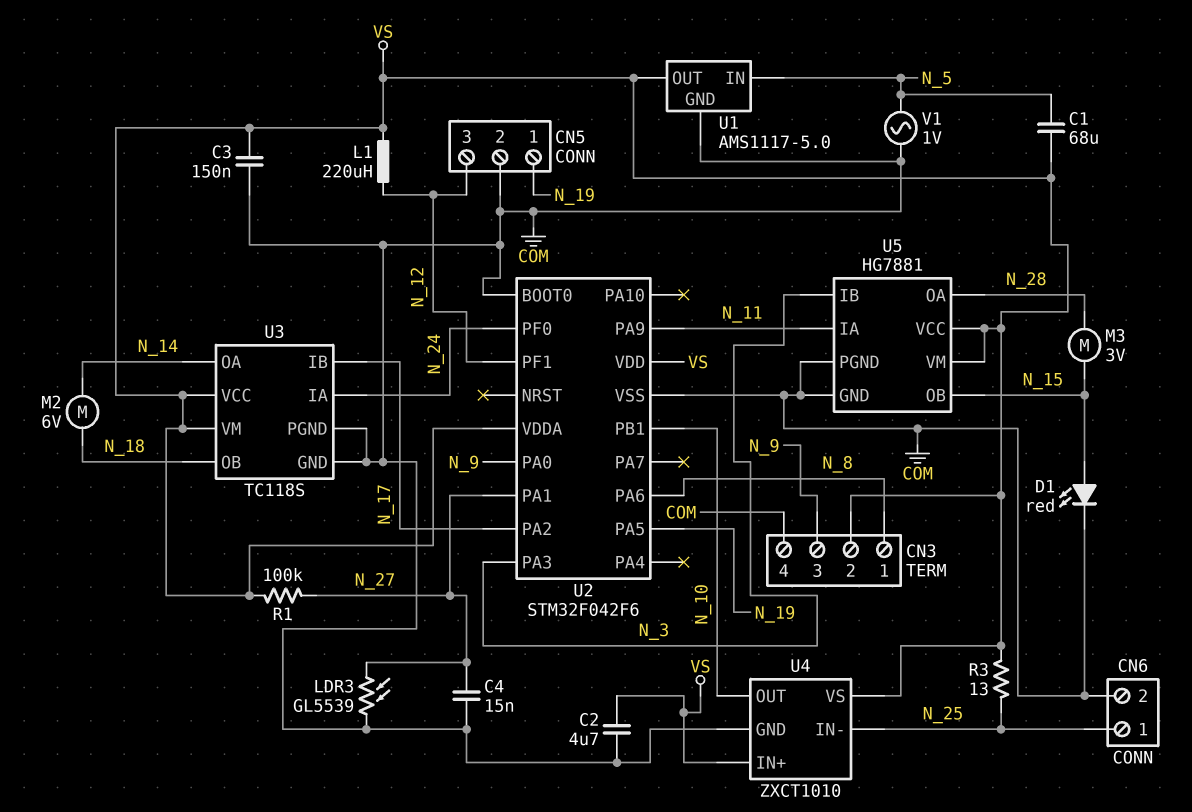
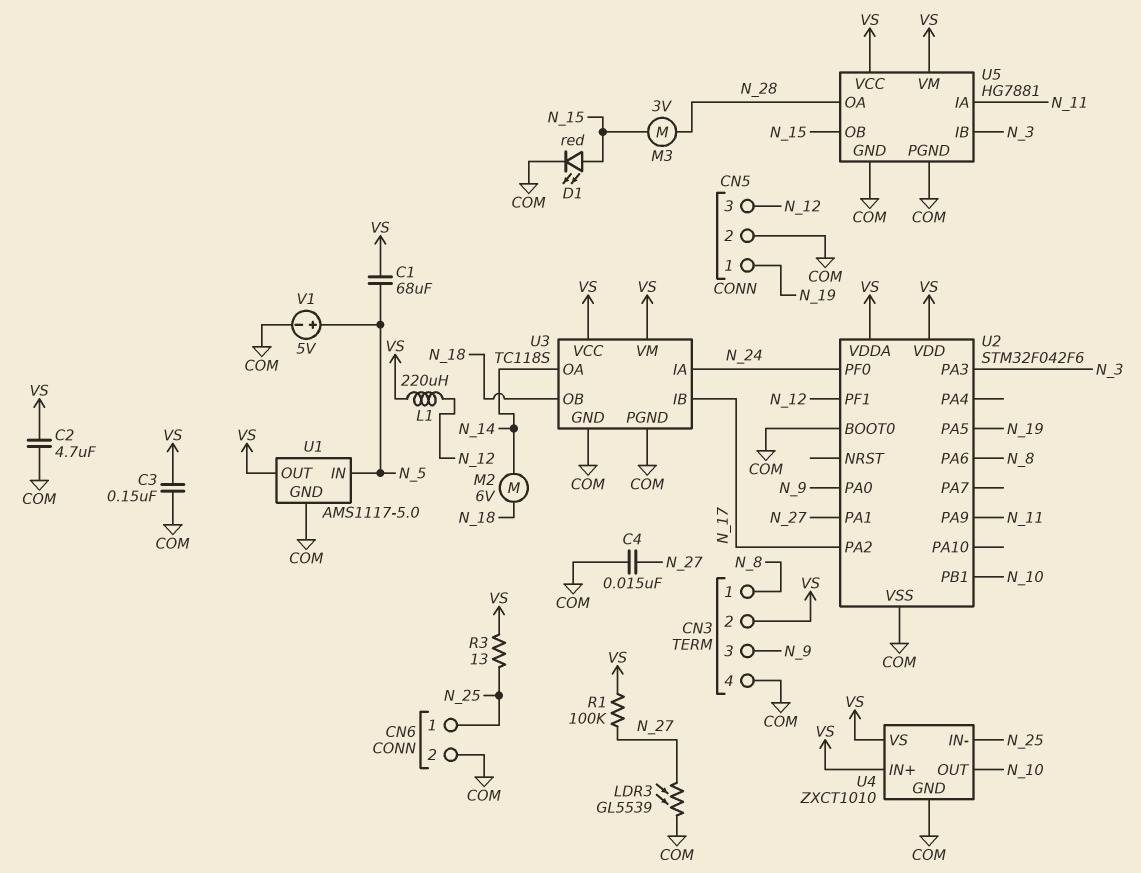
V1: AC 1V (COM, N_5) -> 5V (plus N_5, minus COM)

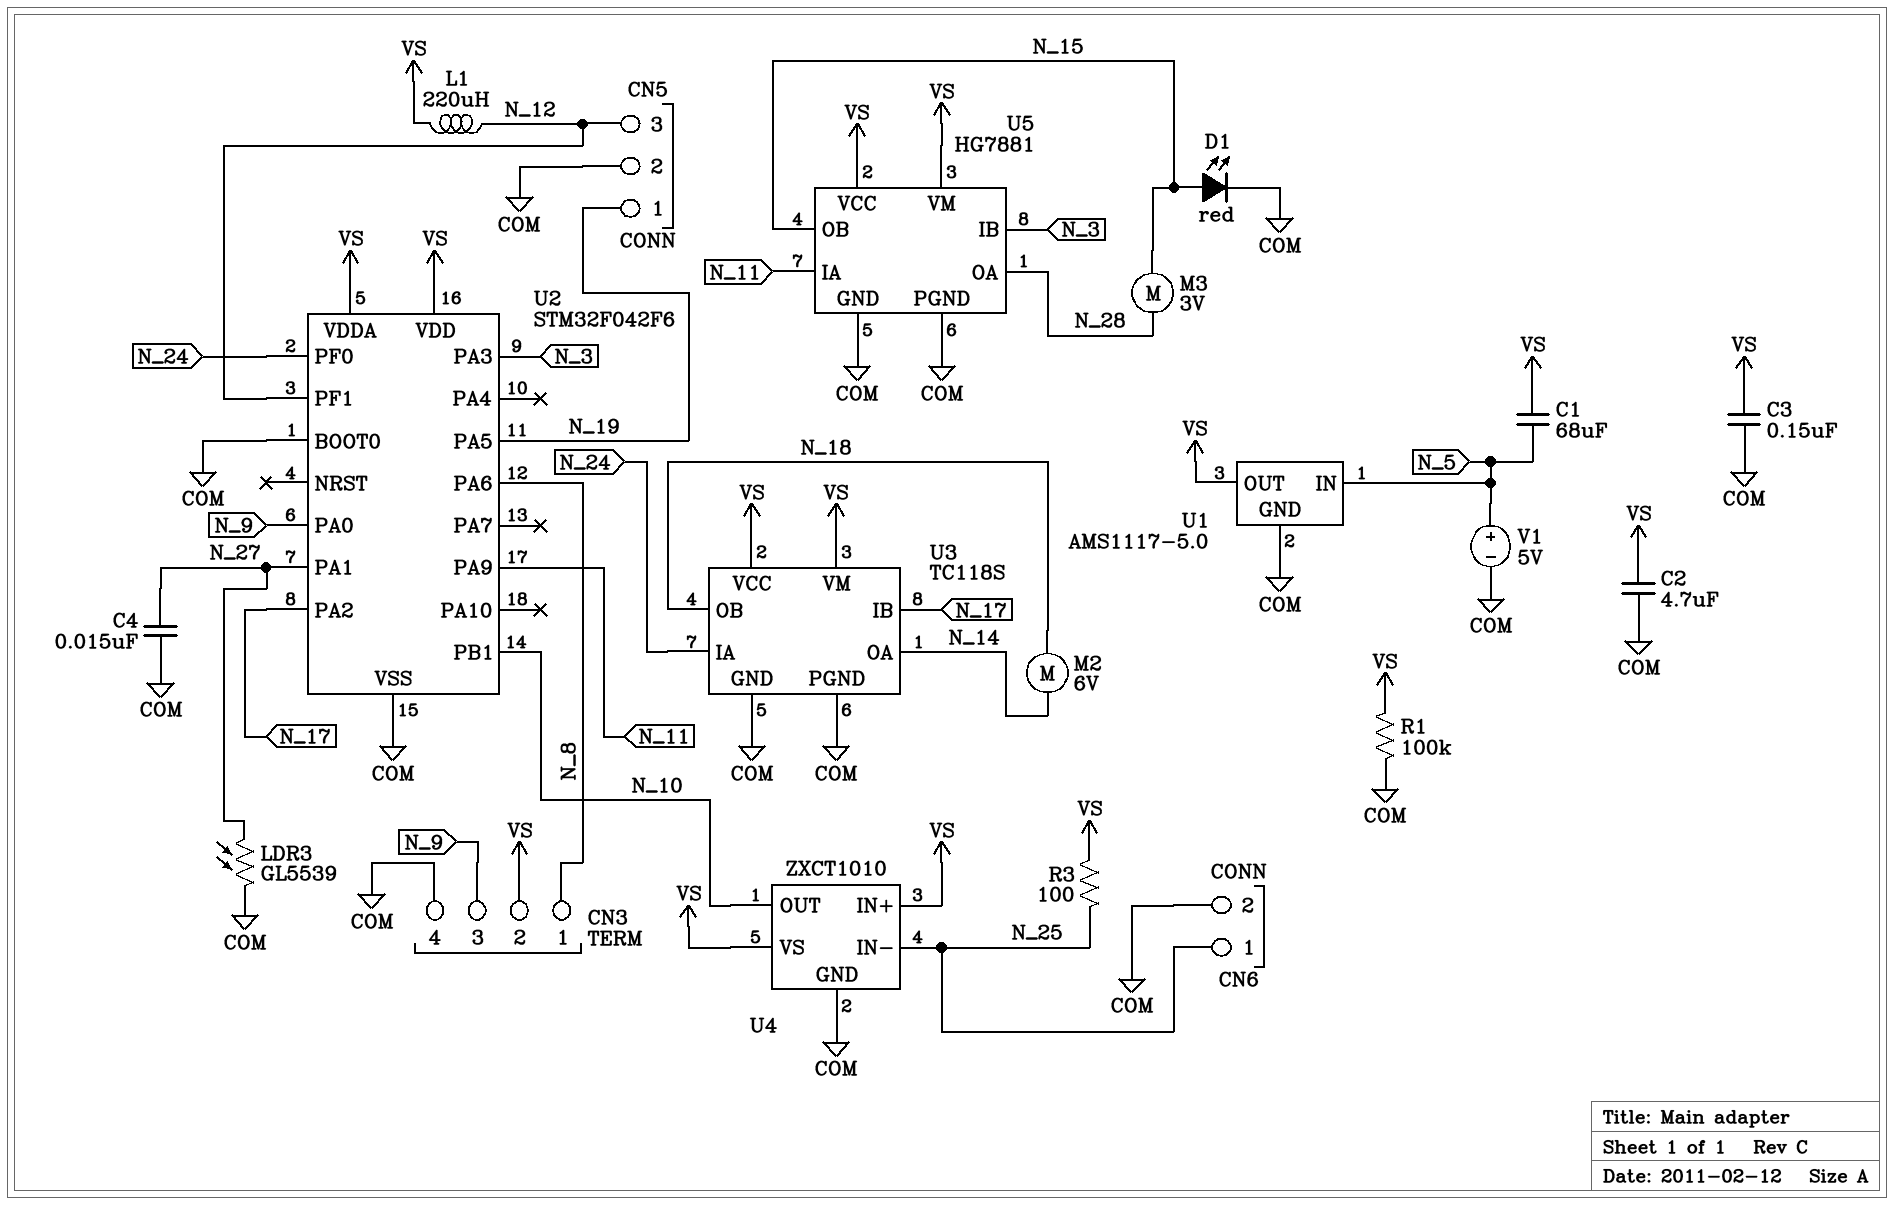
R1: 100k (N_27, VS) -> 100k (COM, VS)
R3: 13 (N_25, VS) -> 100 (N_25, VS)

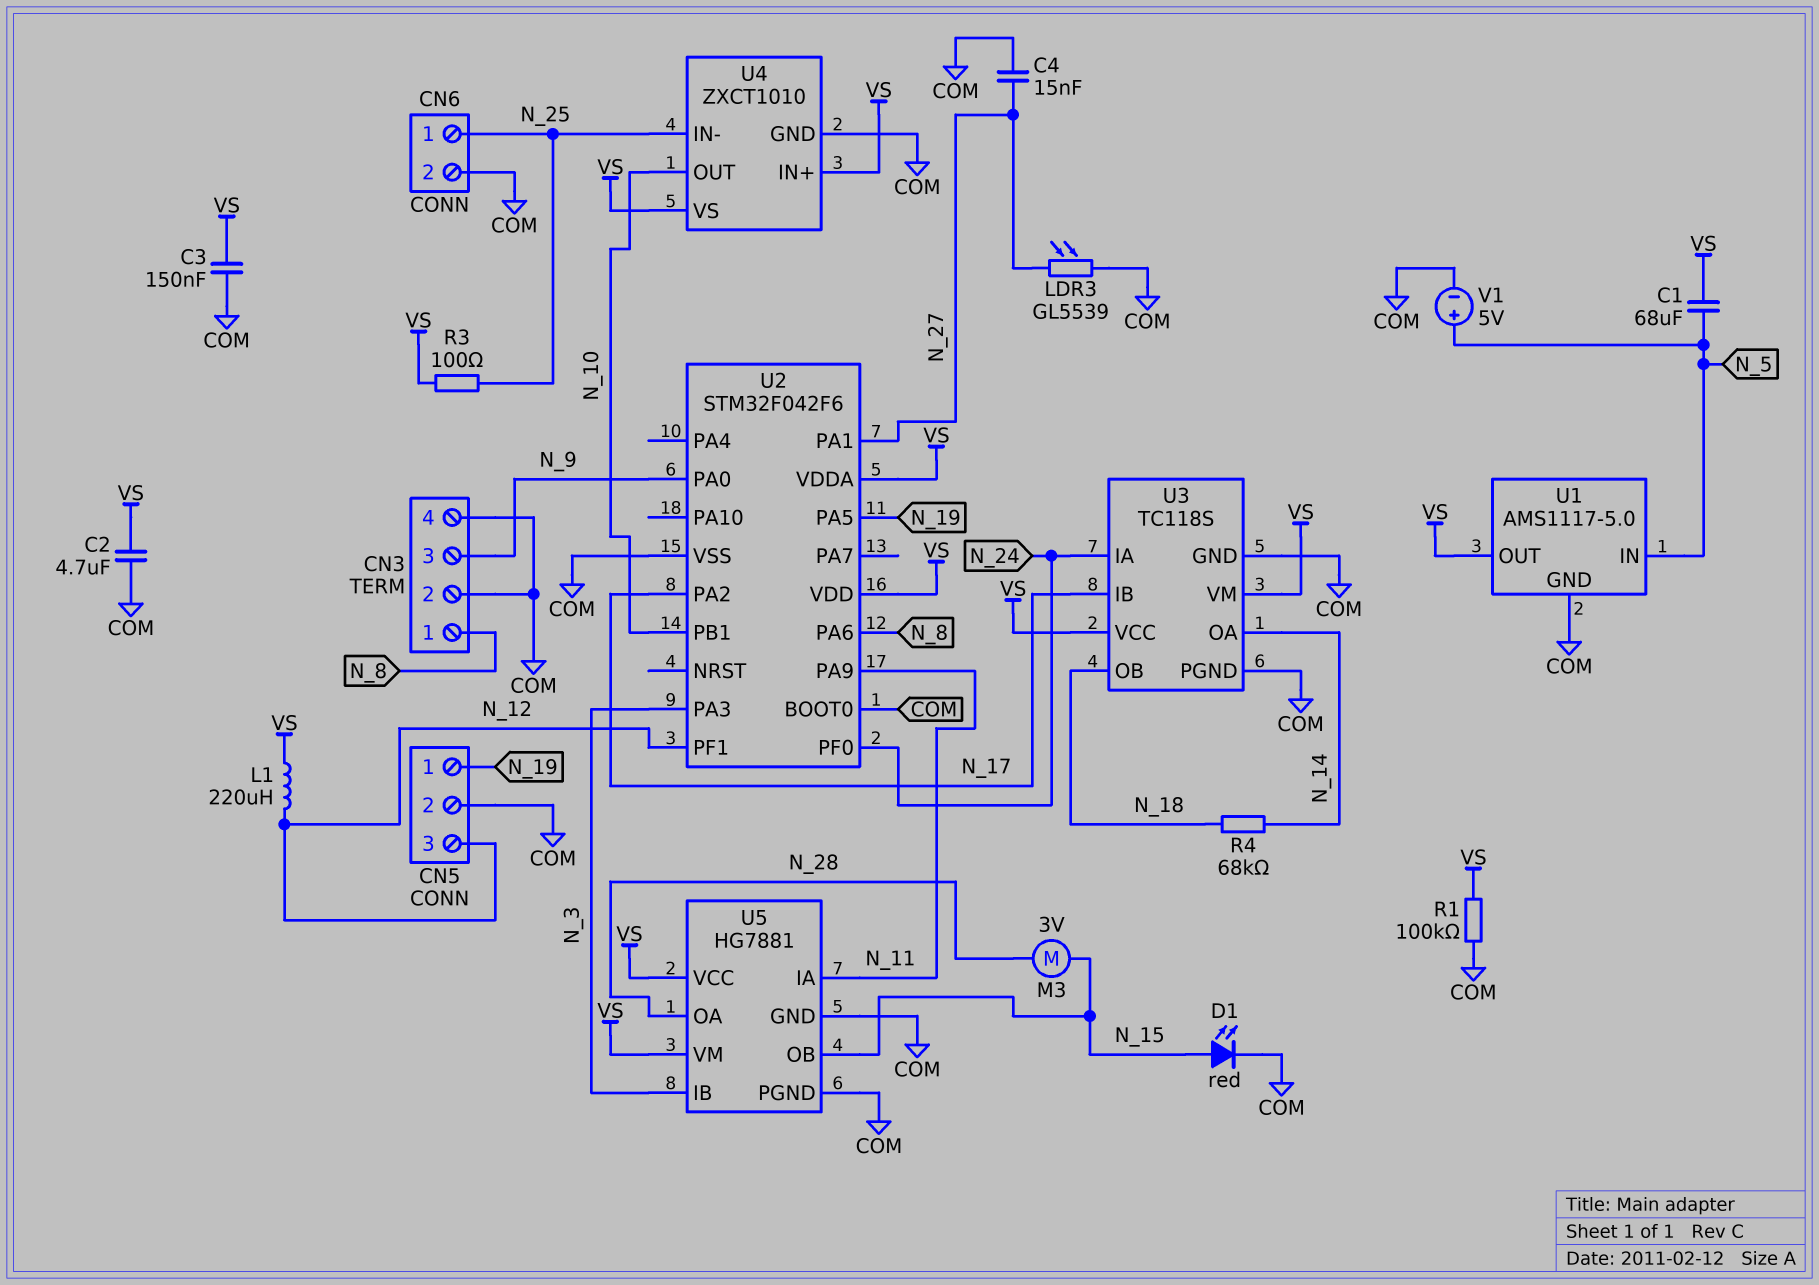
CN3 pin 2: VS -> COM
M2: motor 6V (N_14, N_18) -> none
R4: none -> 68k (N_14, N_18)

